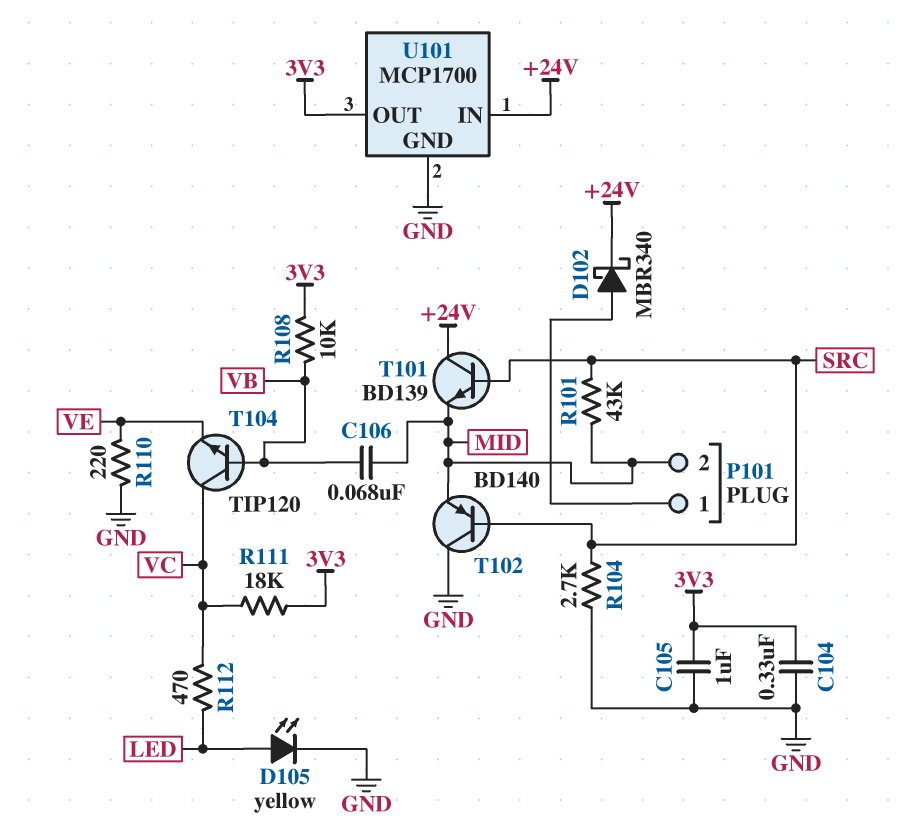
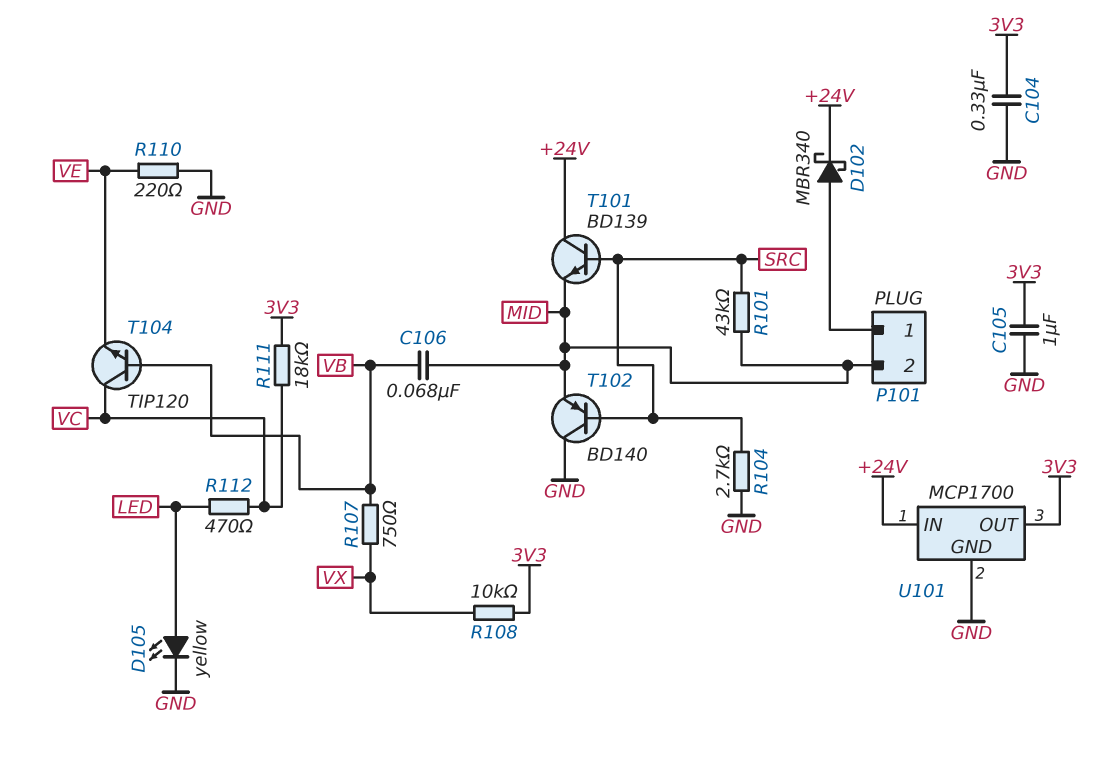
R107: none -> 750 (VB, VX)
R108: 10k (3V3, VB) -> 10k (3V3, VX)

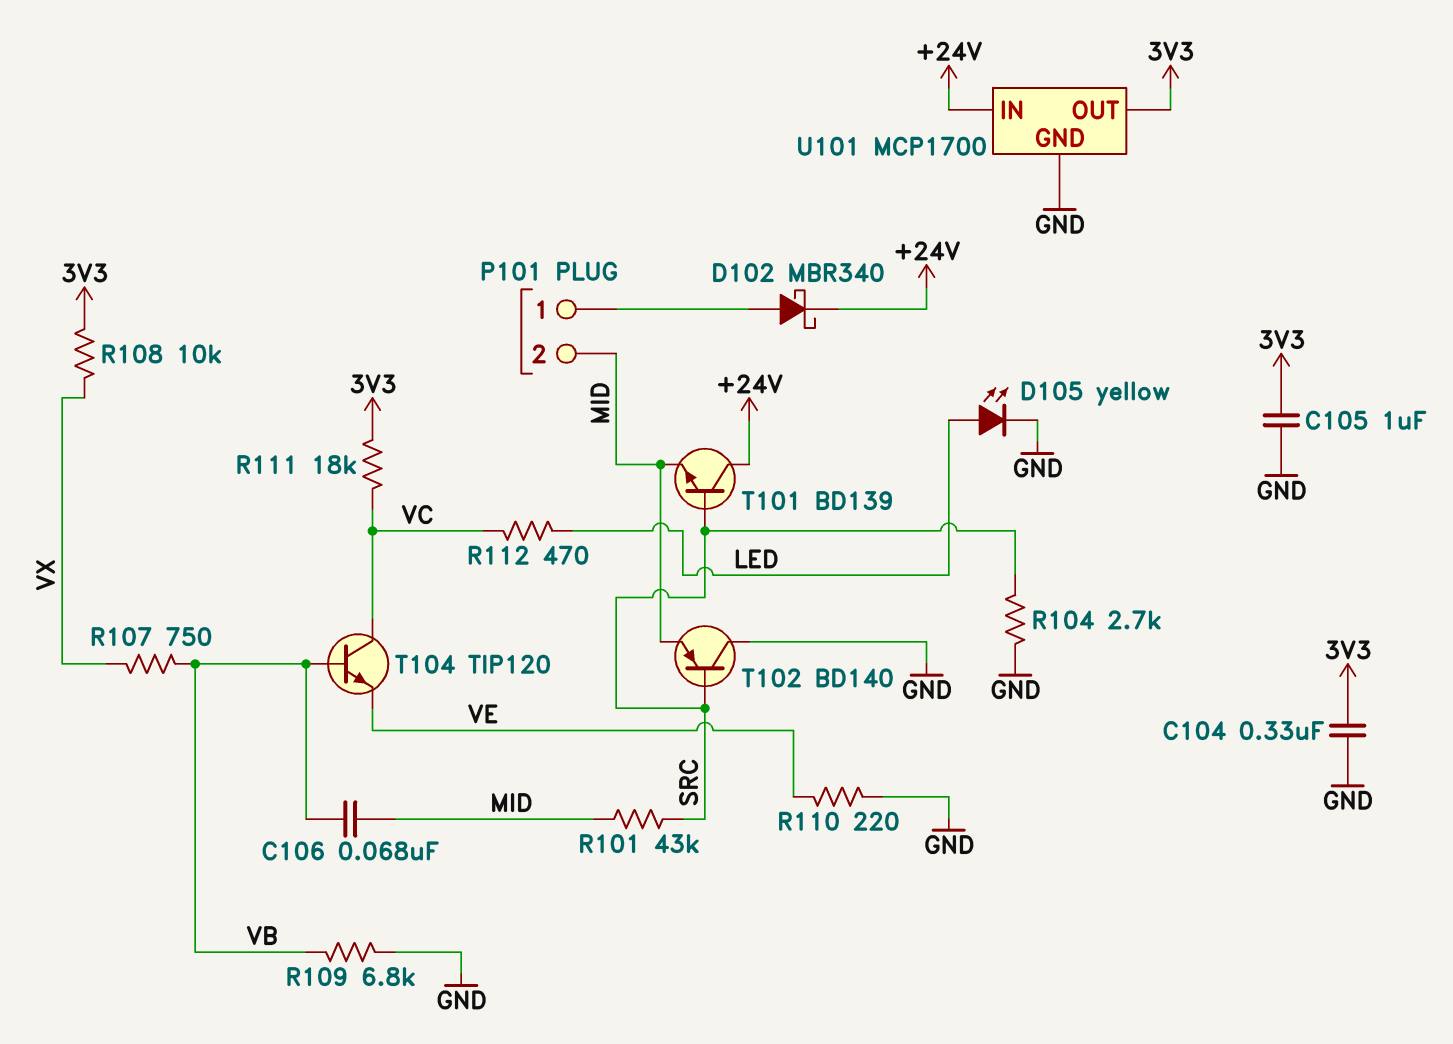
R109: none -> 6.8k (GND, VB)

